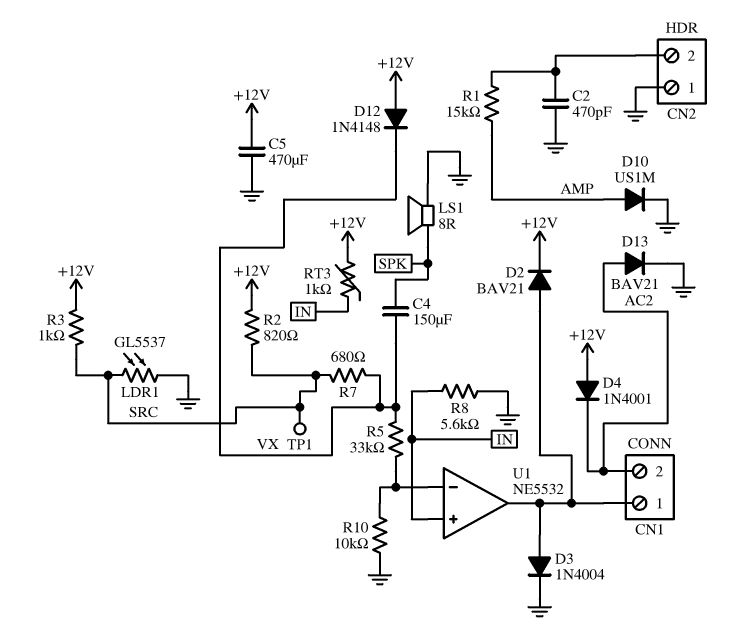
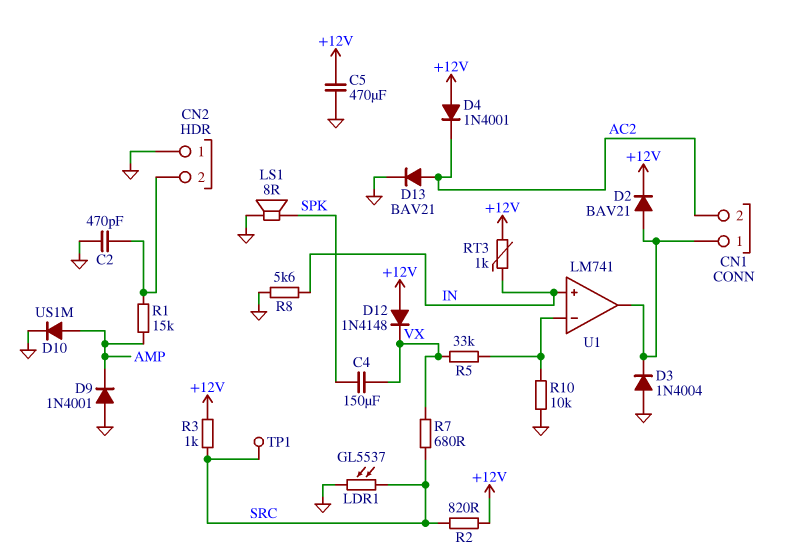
D3: diode 1N4004 (A CN1/1, K GND) -> diode 1N4004 (A GND, K CN1/1)
D9: none -> diode 1N4001 (A GND, K AMP)
U1: NE5532 -> LM741

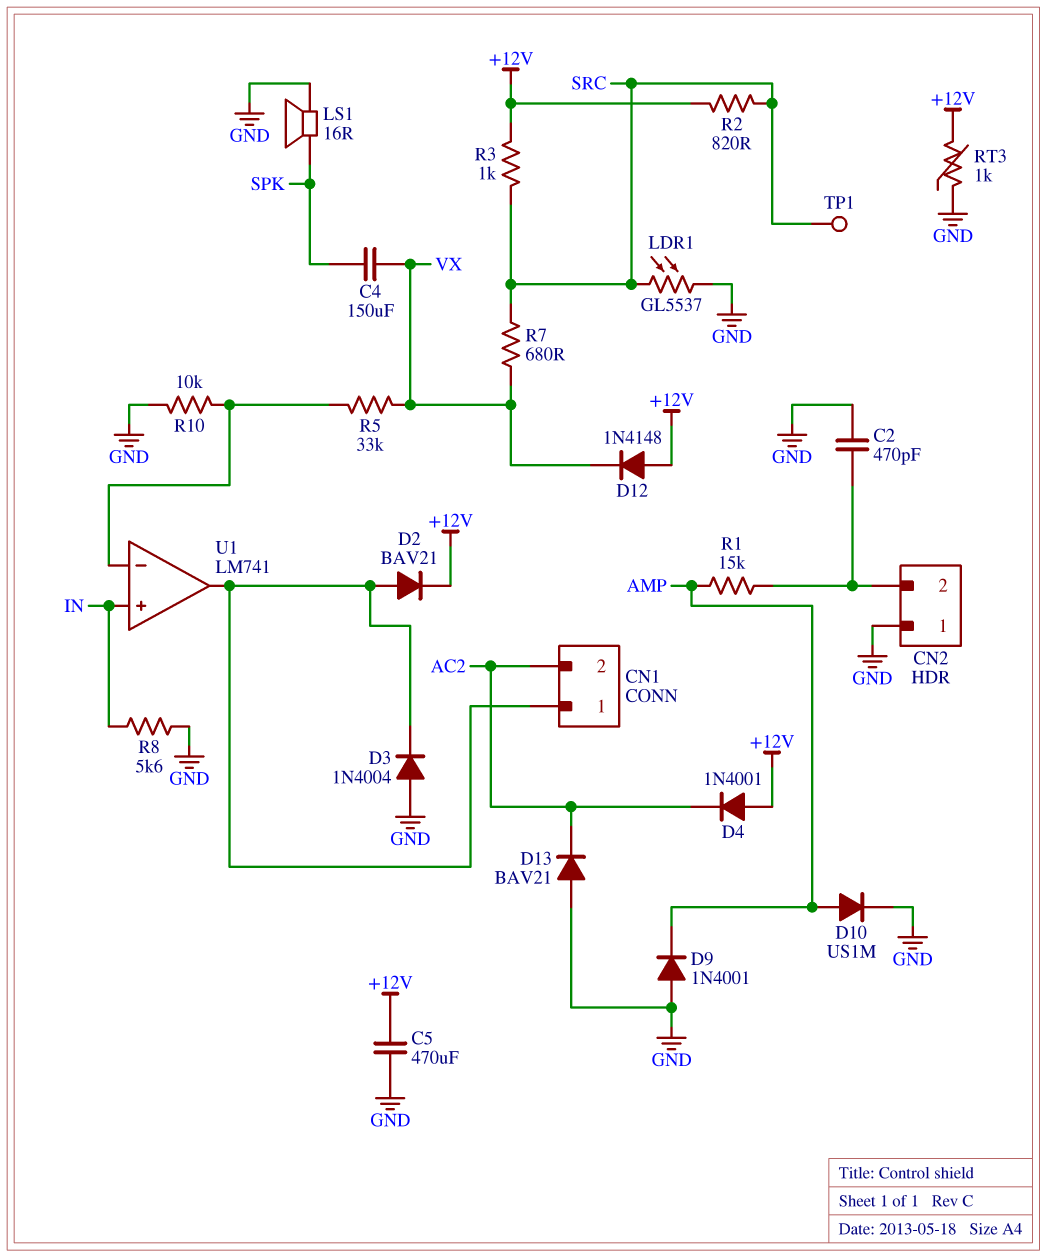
D13: diode BAV21 (A AC2, K GND) -> diode BAV21 (A GND, K AC2)
LS1: speaker 8R (GND, SPK) -> speaker 16R (GND, SPK)
RT3: 1k (+12V, IN) -> 1k (+12V, GND)

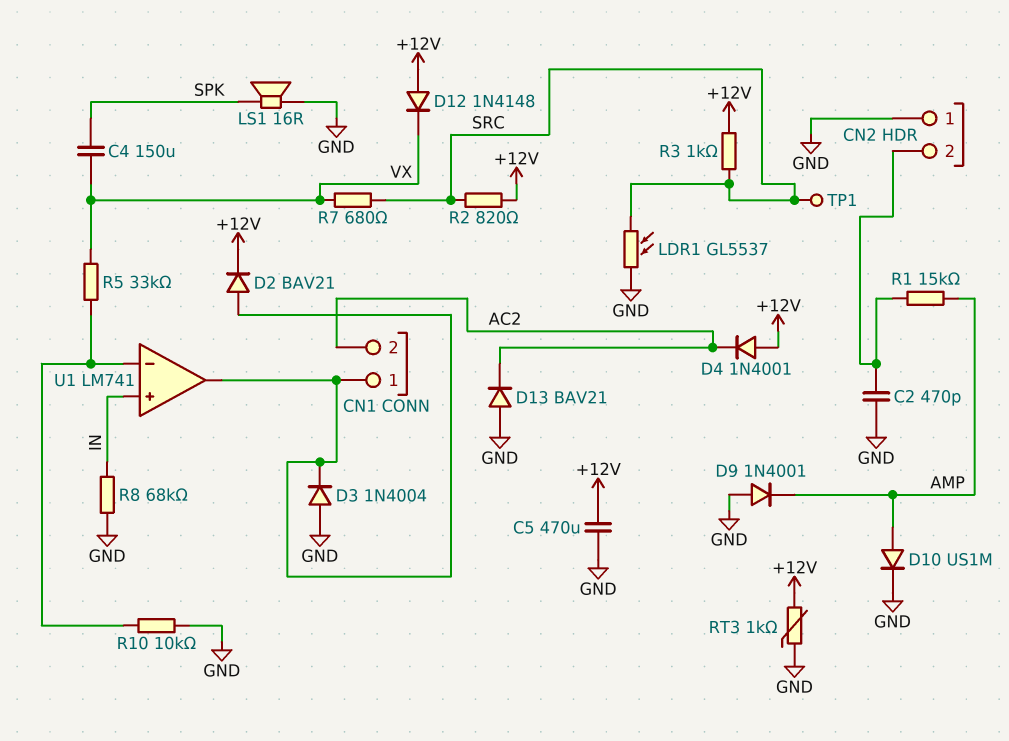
R8: 5.6k (GND, IN) -> 68k (GND, IN)

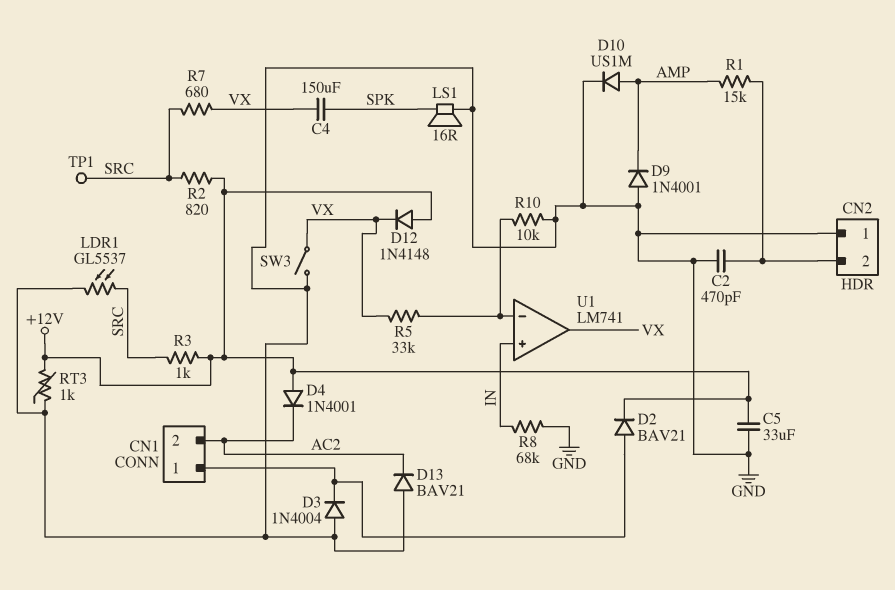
C5: 470uF (+12V, GND) -> 33uF (+12V, GND)
SW3: none -> switch (GND, VX)
U1 pin out: CN1/1 -> VX

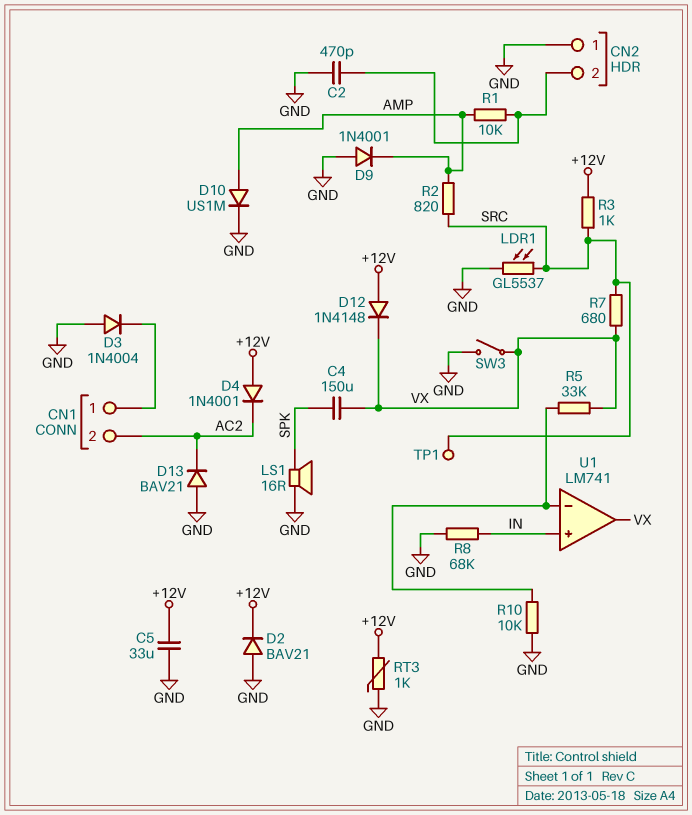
D2: diode BAV21 (A CN1/1, K +12V) -> diode BAV21 (A GND, K +12V)
R1: 15k (AMP, CN2/2) -> 10k (AMP, CN2/2)
R2: 820 (+12V, SRC) -> 820 (AMP, SRC)

